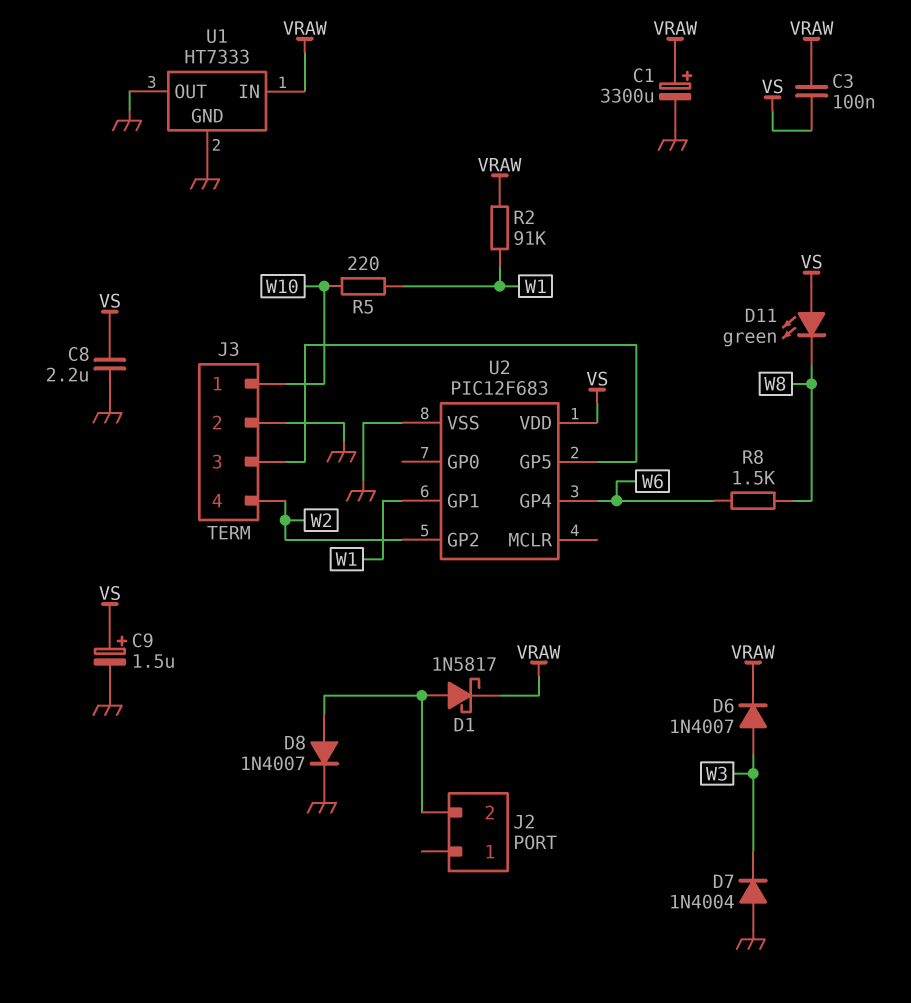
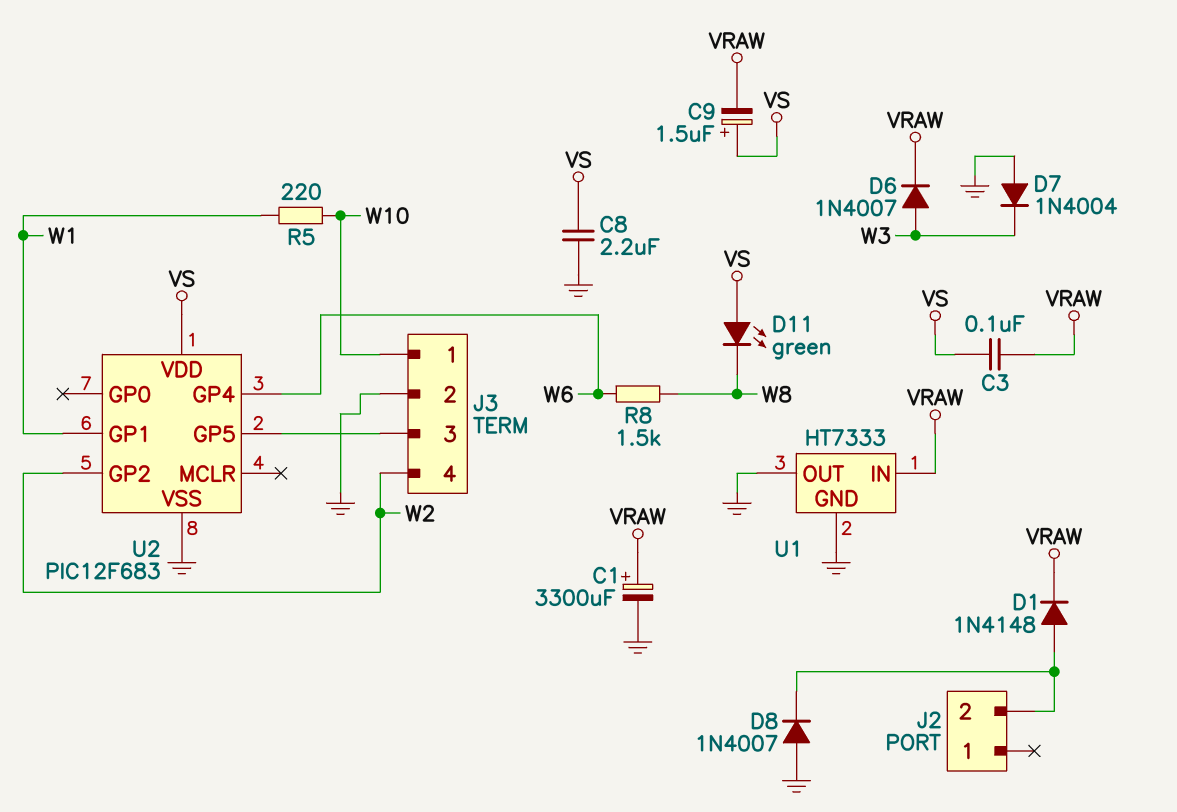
C9: 1.5uF (plus VS, minus GND) -> 1.5uF (plus VS, minus VRAW)
D1: schottky 1N5817 (A J2/2, K VRAW) -> diode 1N4148 (A J2/2, K VRAW)
D8: diode 1N4007 (A J2/2, K GND) -> diode 1N4007 (A GND, K J2/2)
R2: 91k (VRAW, W1) -> none

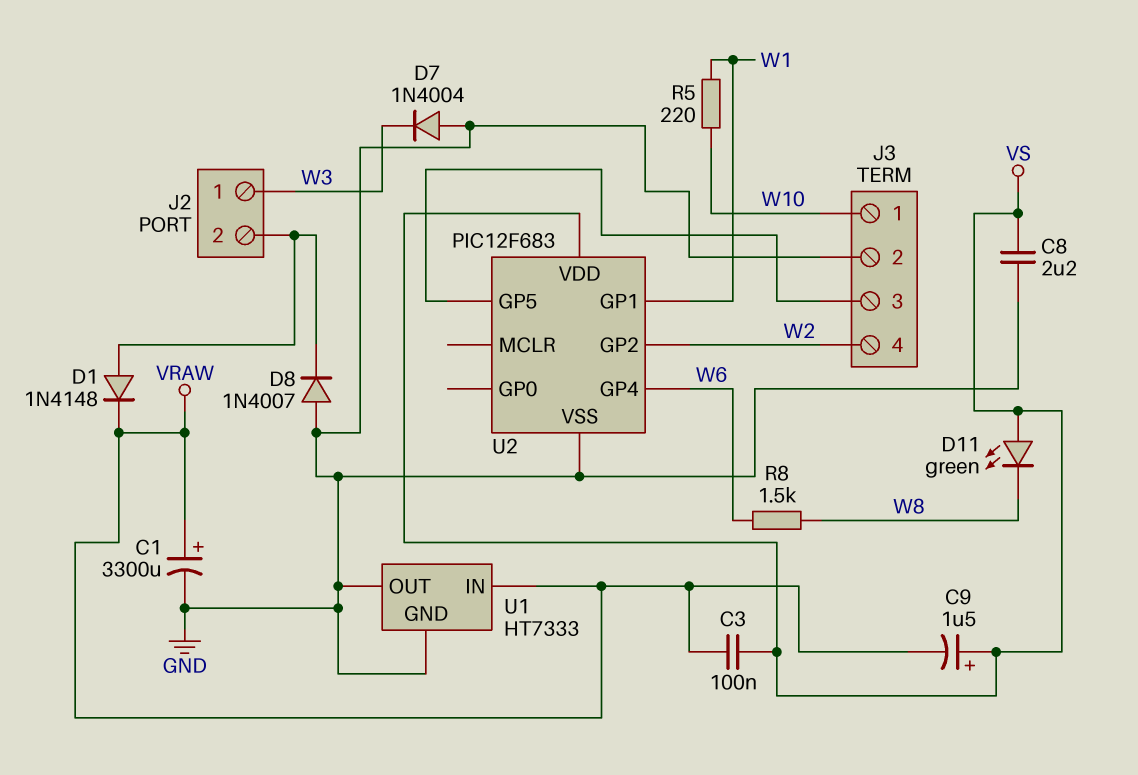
D6: diode 1N4007 (A W3, K VRAW) -> none
J2 pin 1: none -> W3

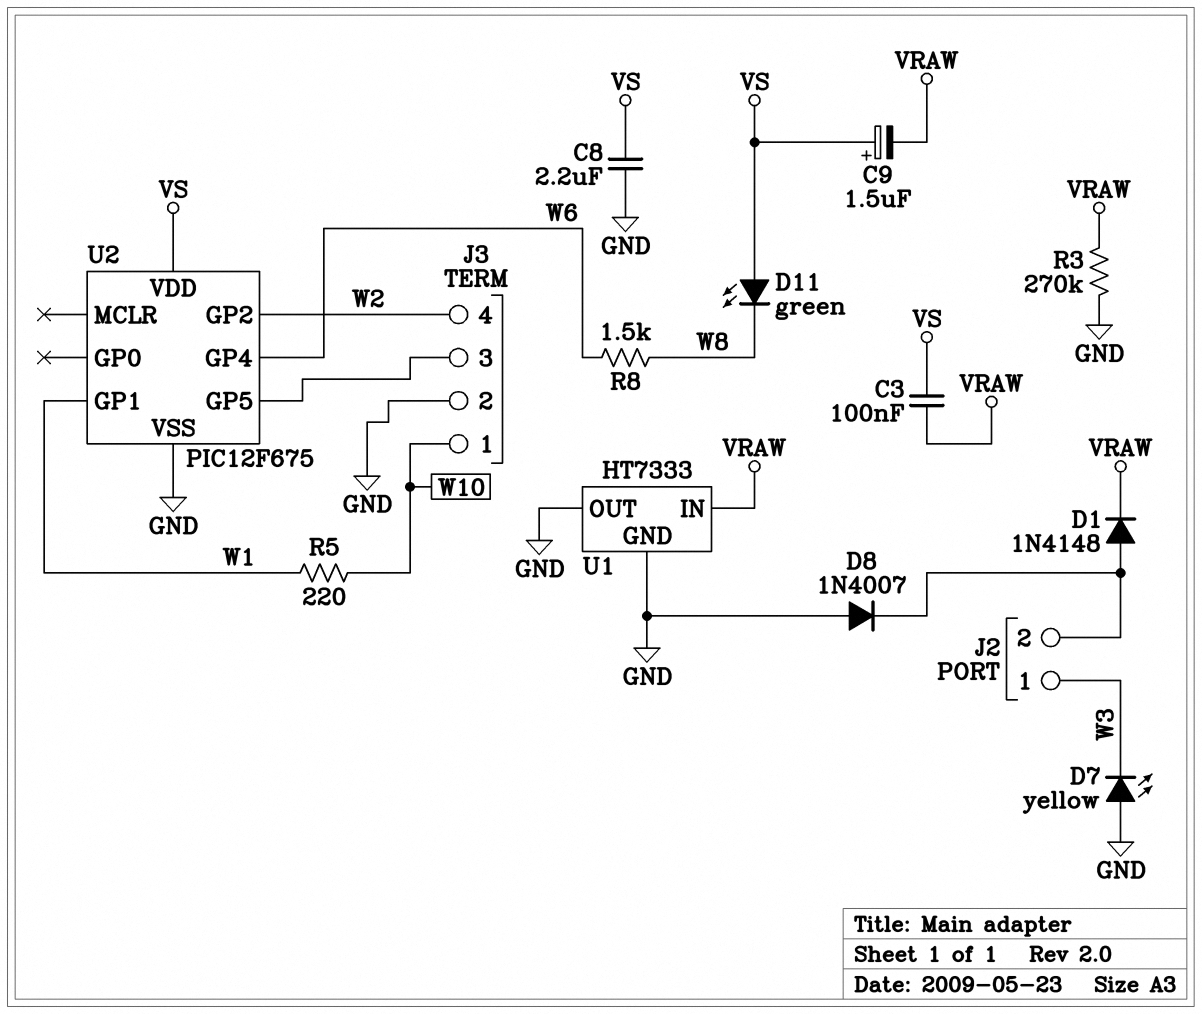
C1: 3300uF (plus VRAW, minus GND) -> none
D7: diode 1N4004 (A GND, K W3) -> LED yellow (A GND, K W3)
R3: none -> 270k (GND, VRAW)
U2: PIC12F683 -> PIC12F675

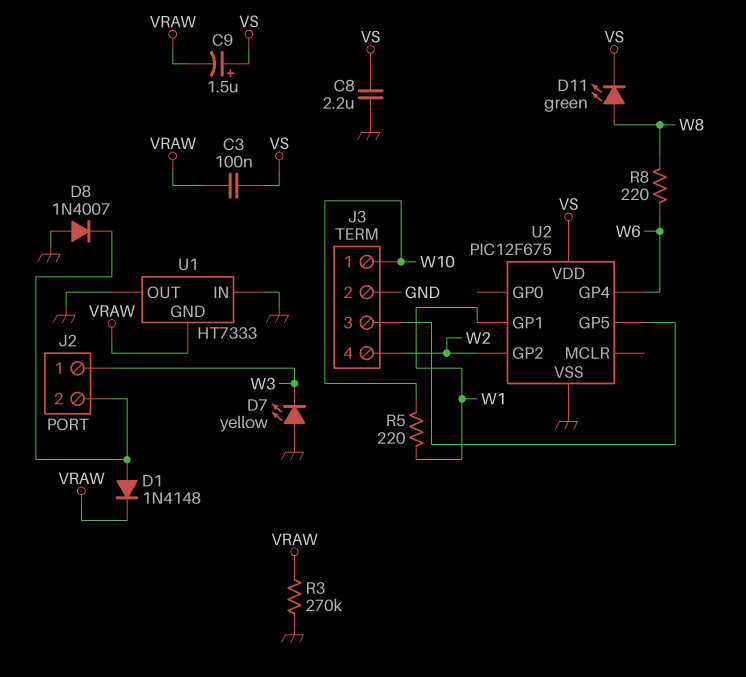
D11: LED green (A VS, K W8) -> LED green (A W8, K VS)
R8: 1.5k (W6, W8) -> 220 (W6, W8)
U1 pin GND: GND -> VRAW
U1 pin IN: VRAW -> GND

